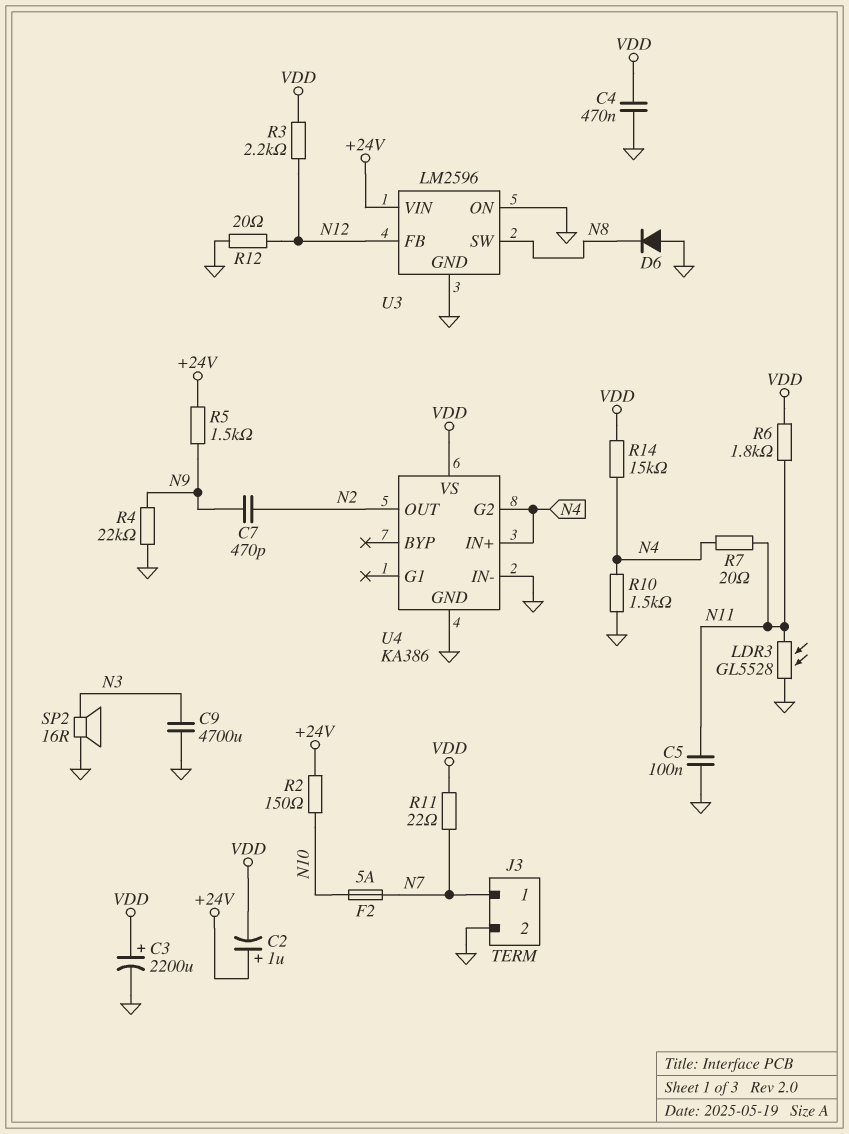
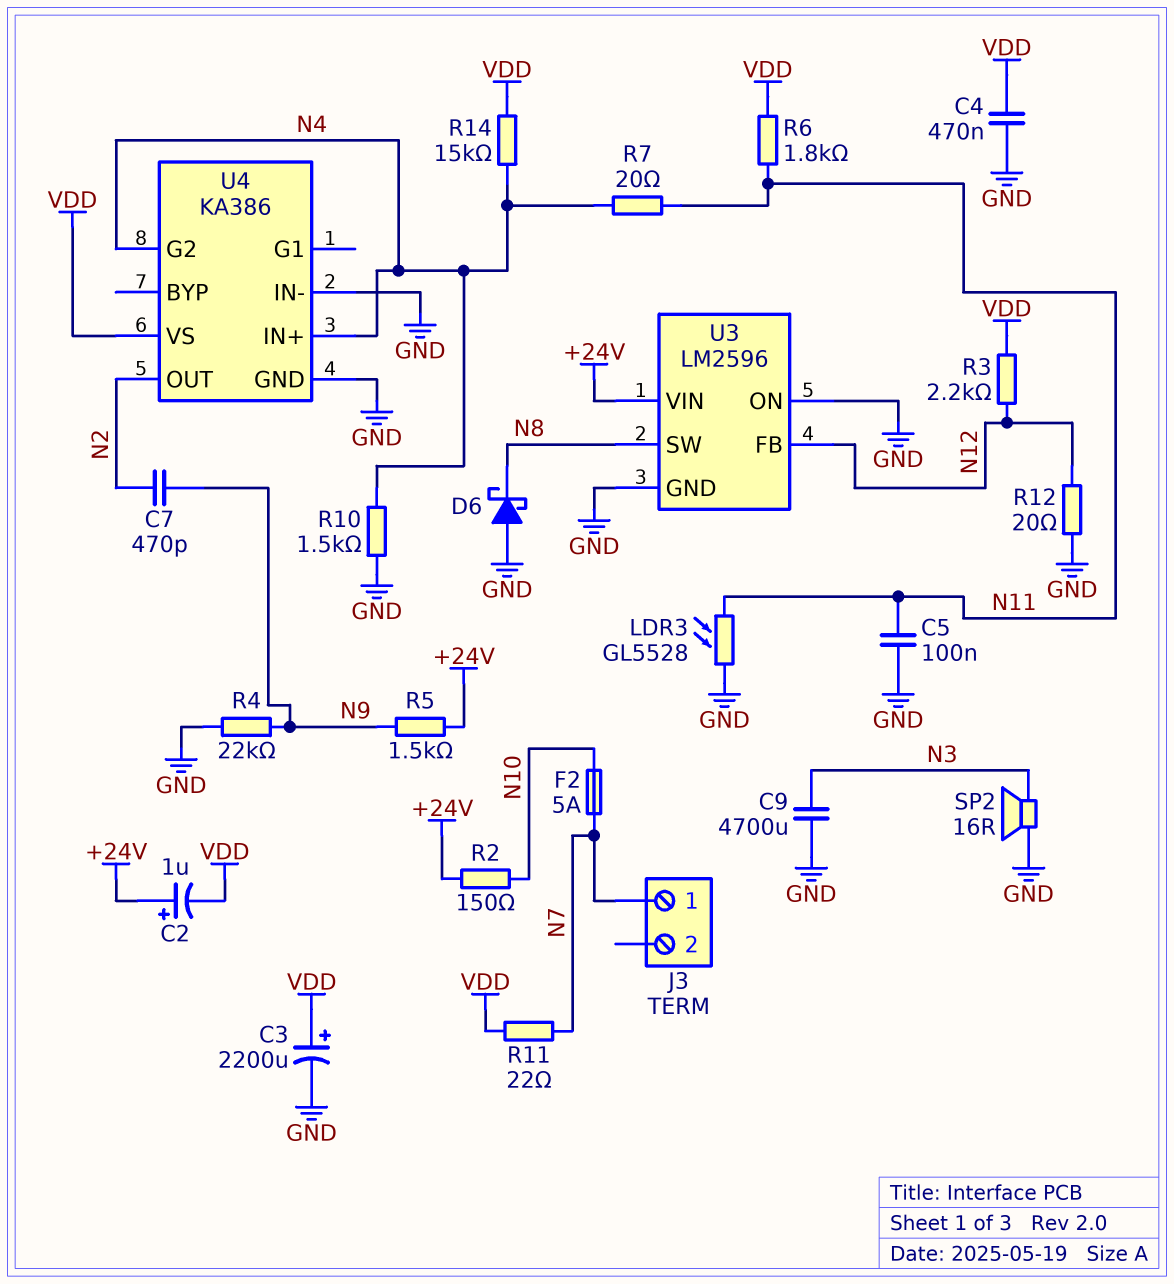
D6: diode (A GND, K N8) -> schottky (A GND, K N8)
J3 pin 2: GND -> none

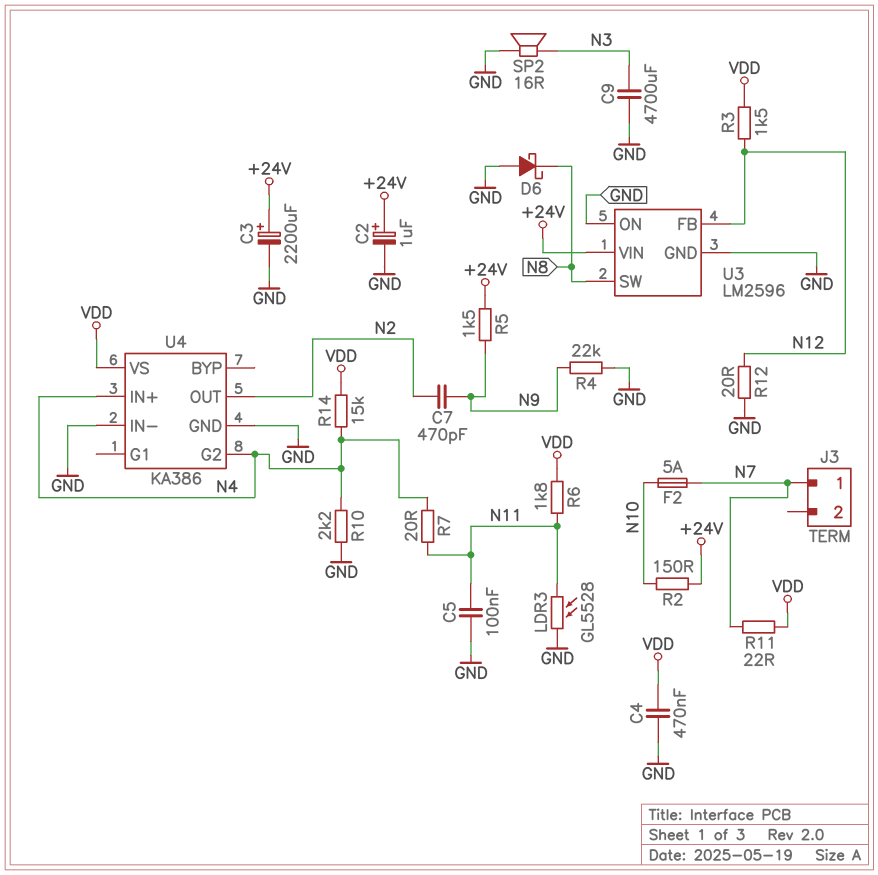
C2: 1uF (plus +24V, minus VDD) -> 1uF (plus +24V, minus GND)
C3: 2200uF (plus VDD, minus GND) -> 2200uF (plus +24V, minus GND)
R3: 2.2k (N12, VDD) -> 1.5k (N12, VDD)
R10: 1.5k (GND, N4) -> 2.2k (GND, N4)

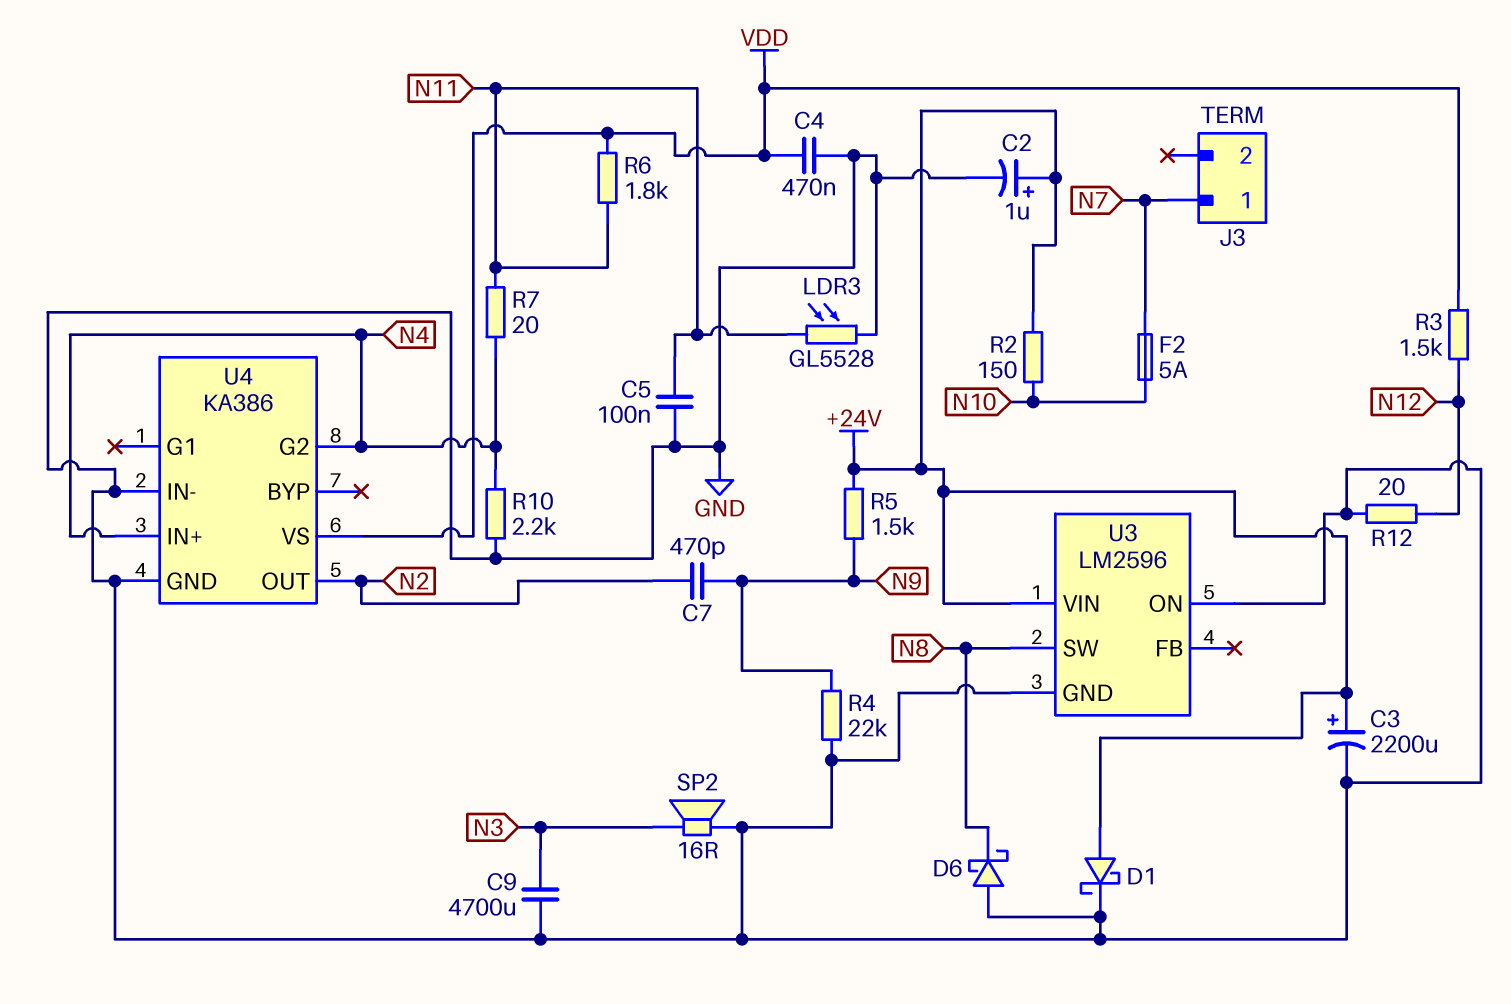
D1: none -> schottky (A +24V, K GND)
R11: 22 (N7, VDD) -> none
R14: 15k (N4, VDD) -> none
U3 pin FB: N12 -> none

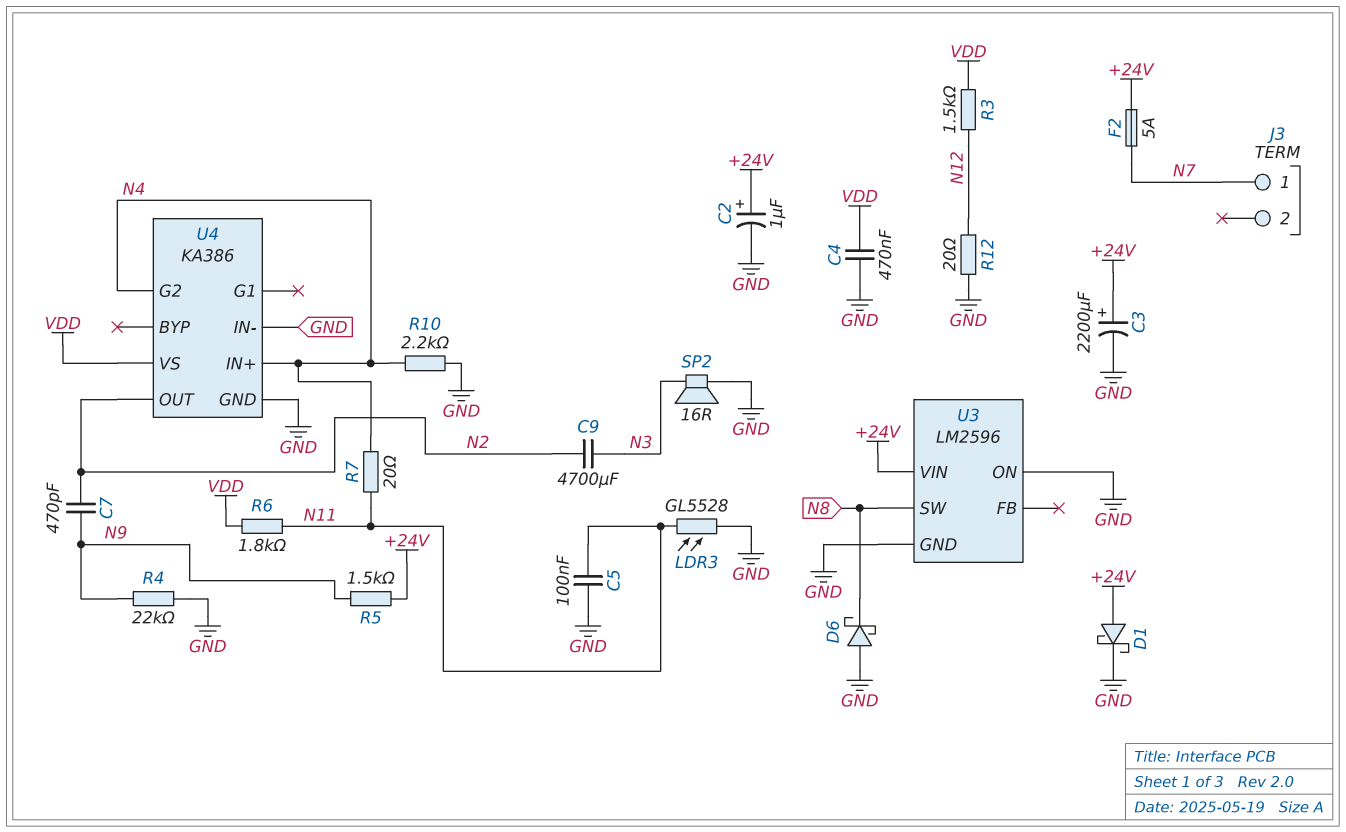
C9: 4700uF (GND, N3) -> 4700uF (N2, N3)
F2: 5A (N7, N10) -> 5A (+24V, N7)
R2: 150 (+24V, N10) -> none

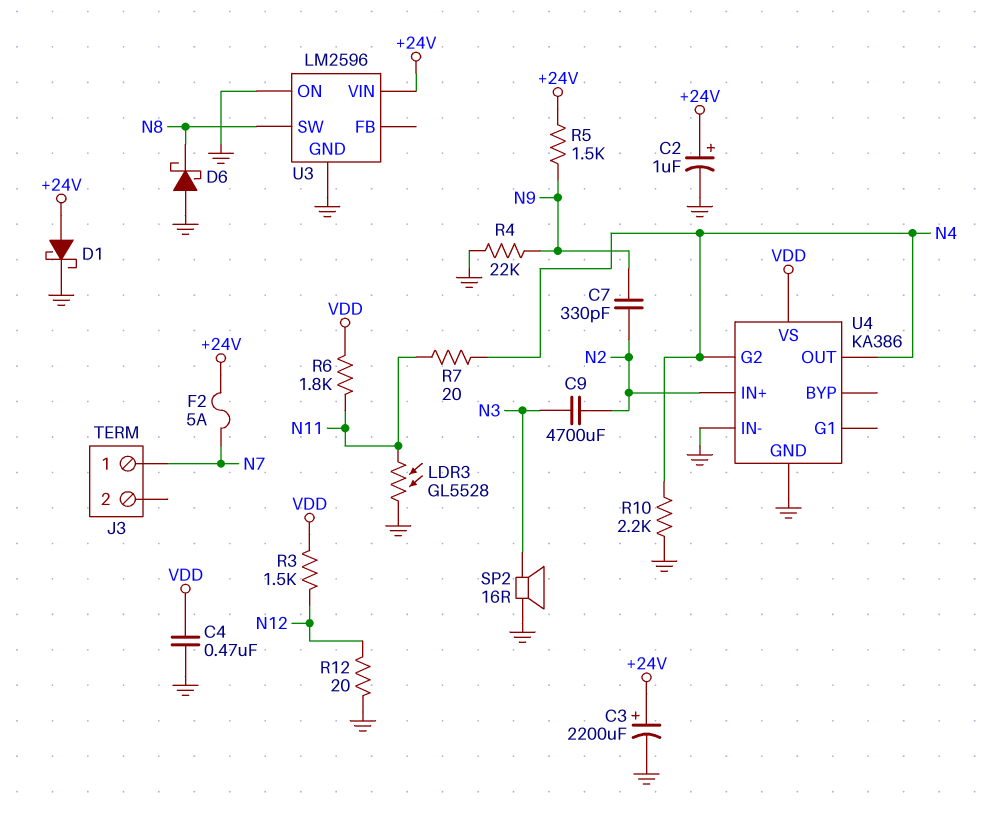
C5: 100nF (GND, N11) -> none
C7: 470pF (N2, N9) -> 330pF (N2, N9)
U4 pin IN+: N4 -> N2
U4 pin OUT: N2 -> N4

